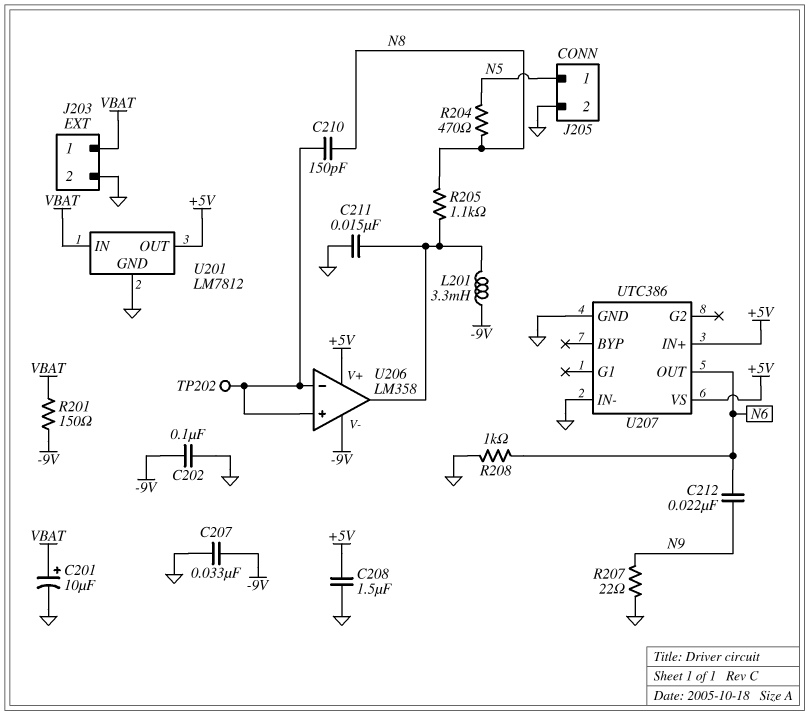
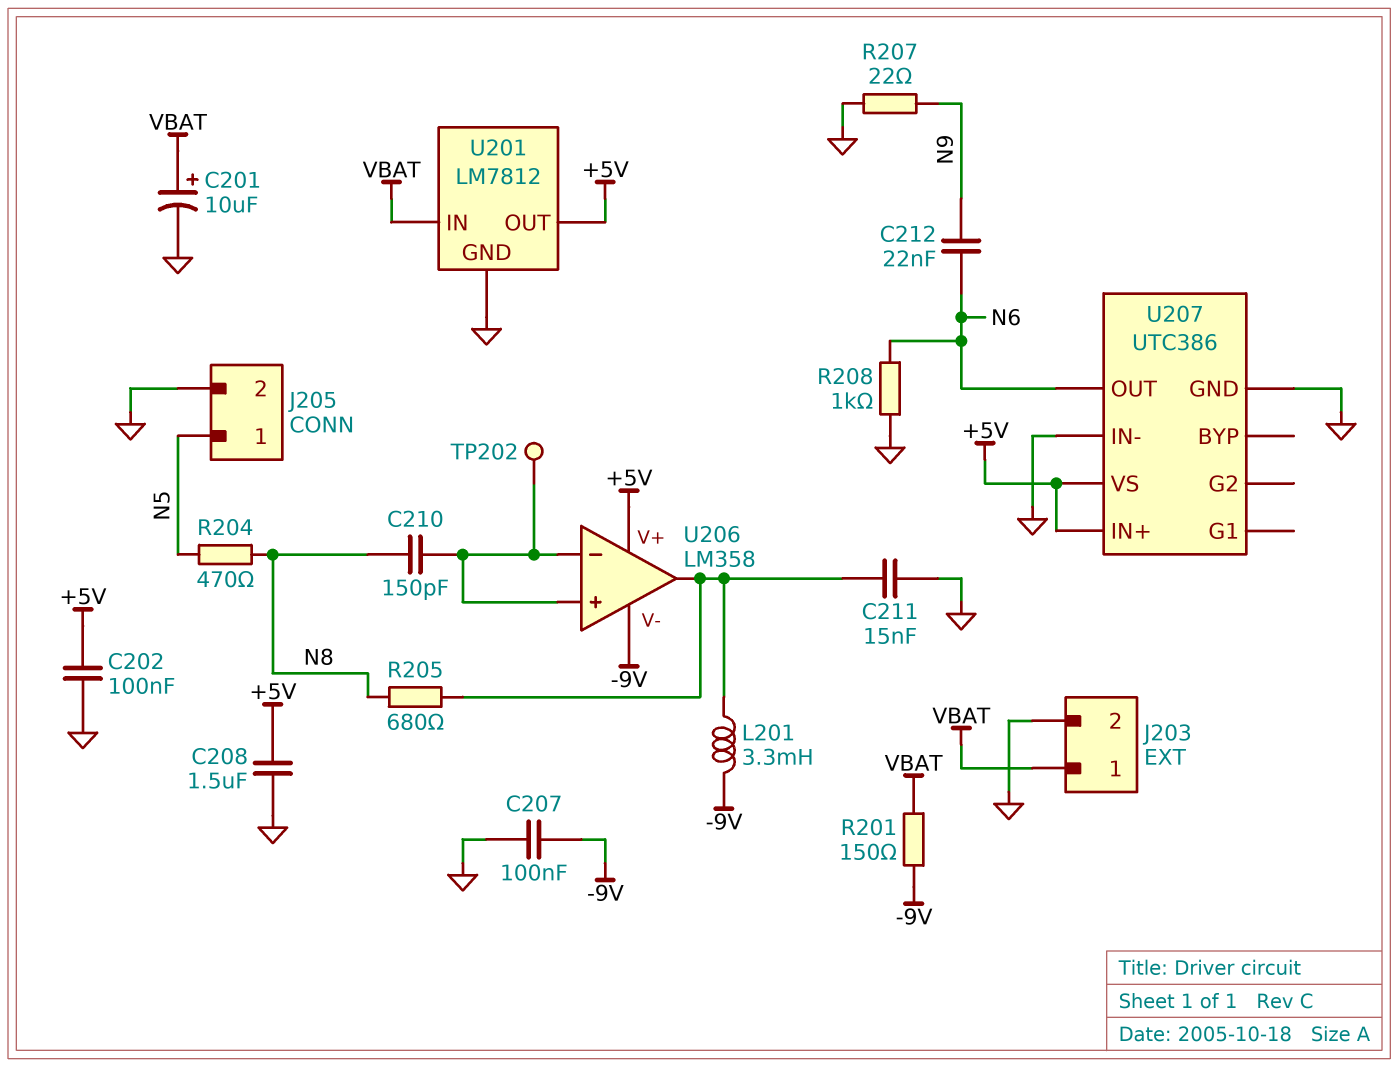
C202: 100nF (-9V, GND) -> 100nF (+5V, GND)
C207: 33nF (-9V, GND) -> 100nF (-9V, GND)
R205: 1.1k (N8, U206/out) -> 680 (N8, U206/out)

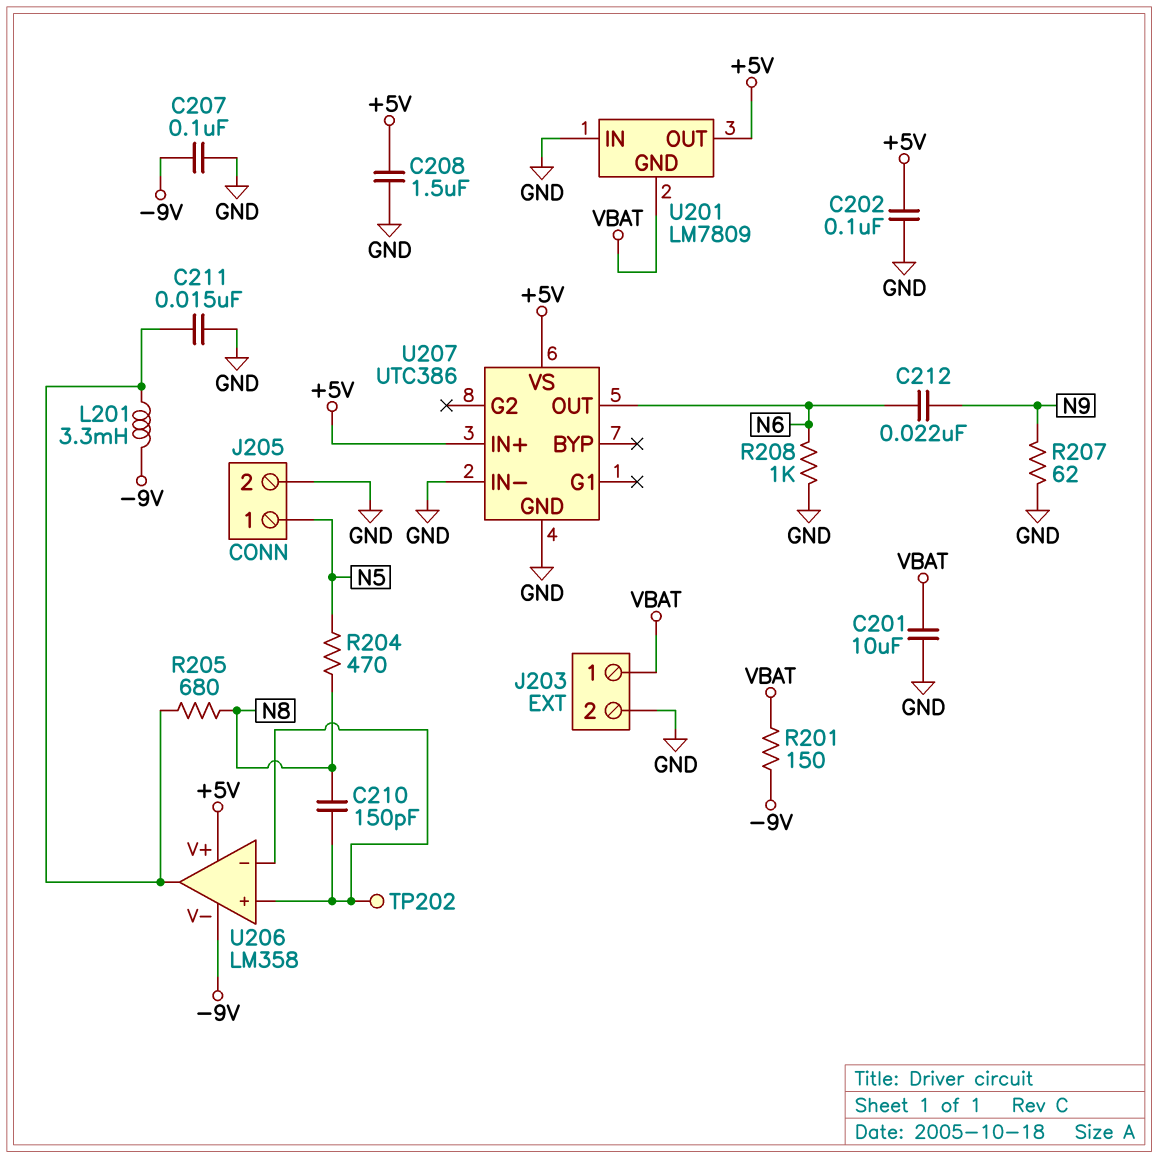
C201: 10uF (plus VBAT, minus GND) -> 10uF (GND, VBAT)
R207: 22 (GND, N9) -> 62 (GND, N9)
U201: LM7812 -> LM7809
U201 pin GND: GND -> VBAT
U201 pin IN: VBAT -> GND

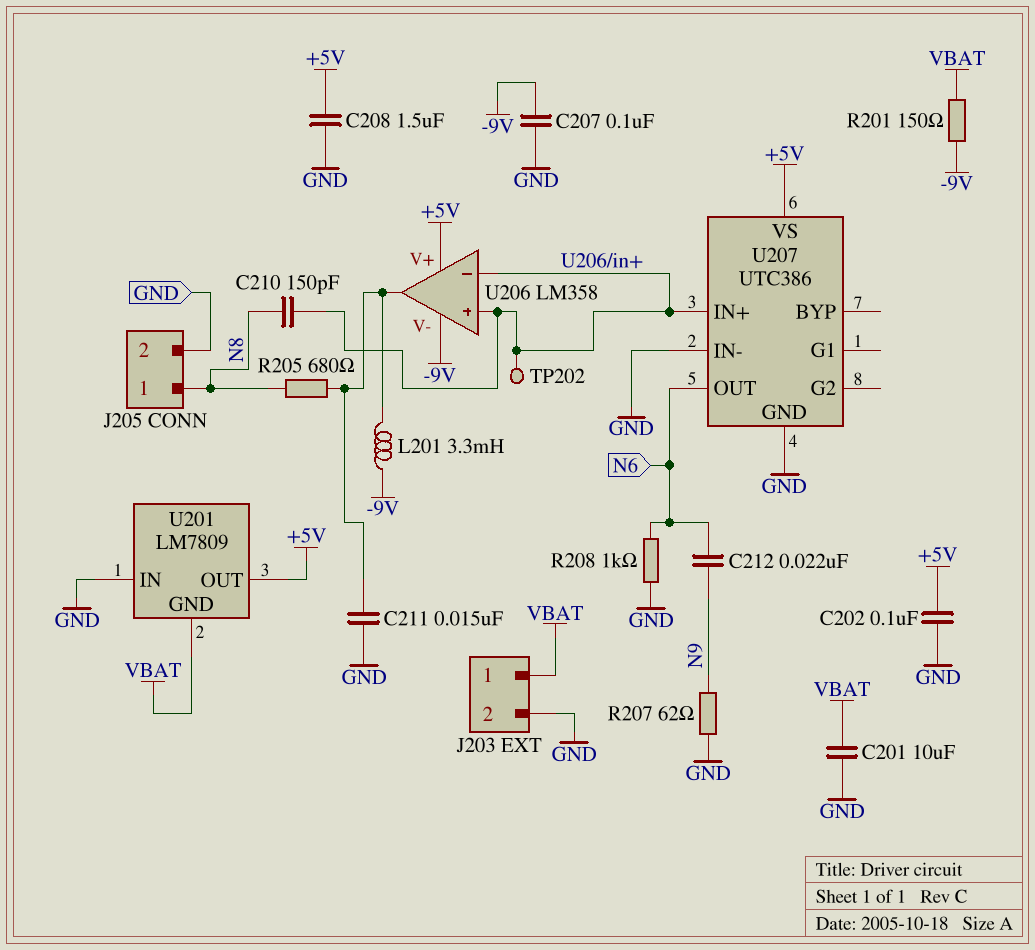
J205 pin 1: N5 -> N8
R204: 470 (N5, N8) -> none
U207 pin IN+: +5V -> U206/in+

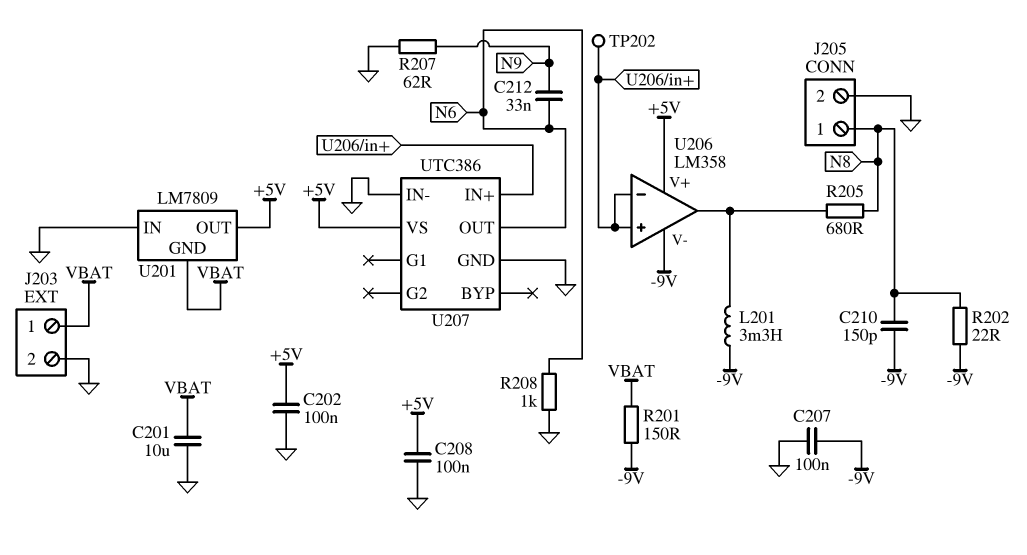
C208: 1.5uF (+5V, GND) -> 100nF (+5V, GND)
C210: 150pF (N8, U206/in+) -> 150pF (-9V, N8)
C211: 15nF (GND, U206/out) -> none
C212: 22nF (N6, N9) -> 33nF (N6, N9)
R202: none -> 22 (-9V, N8)

